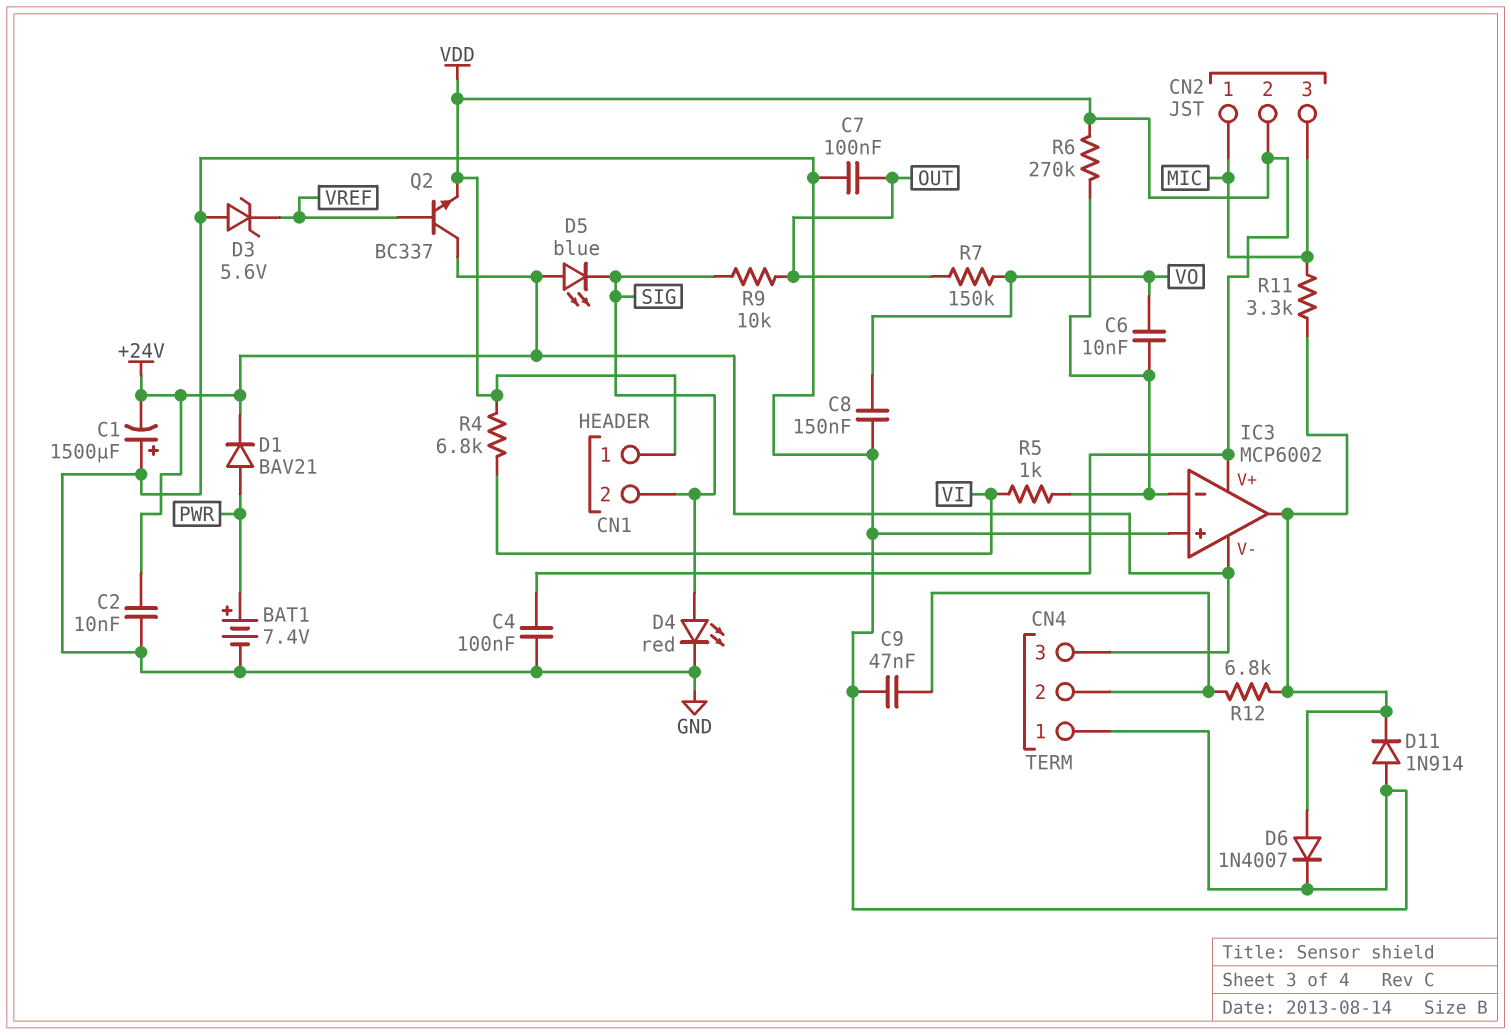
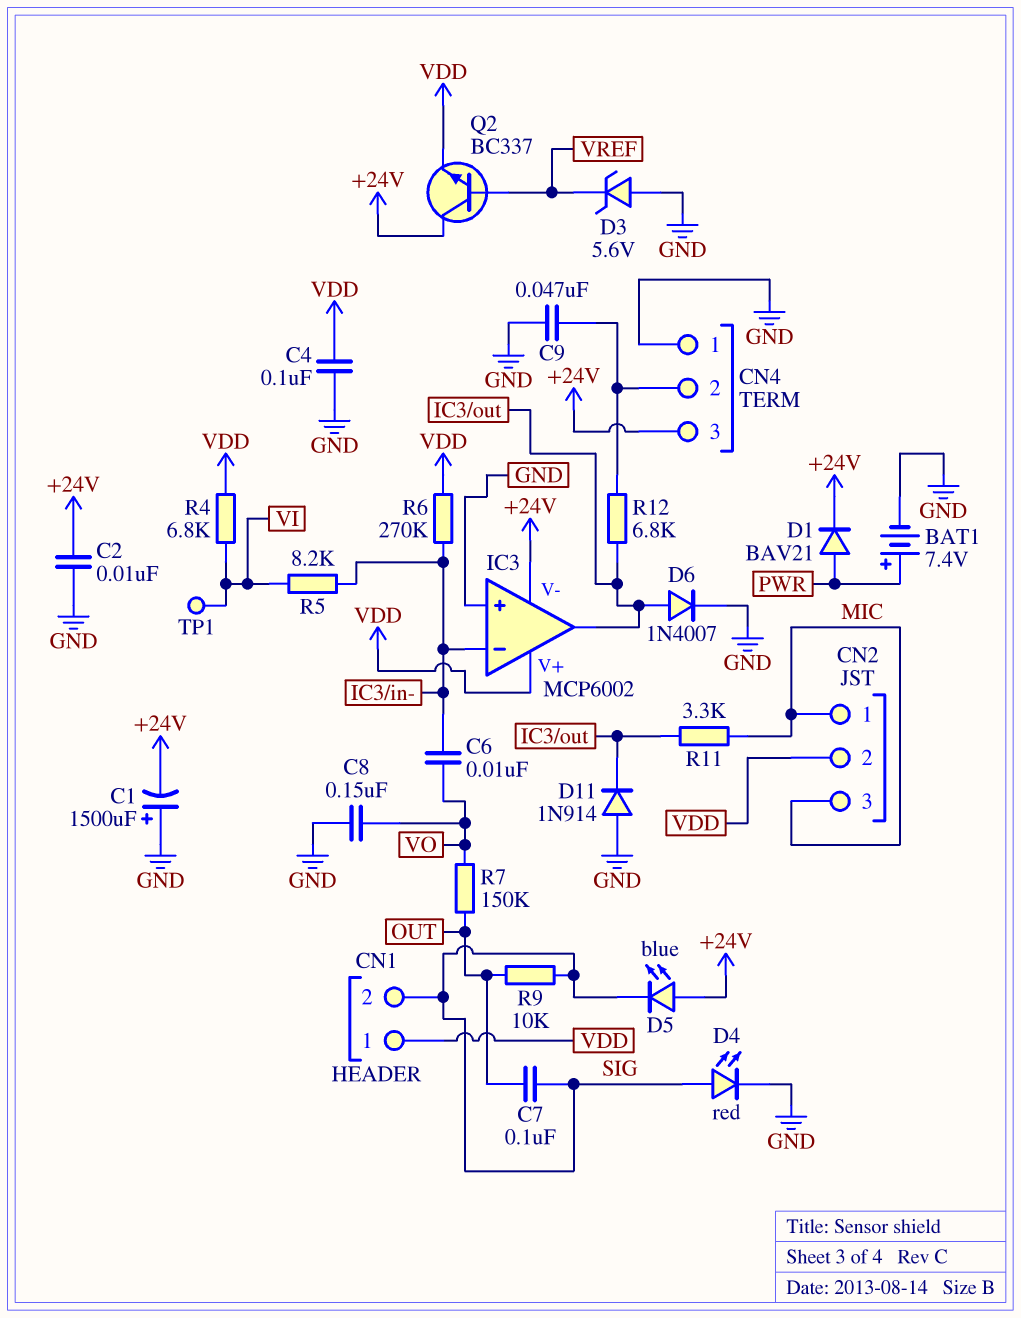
C7: 100nF (GND, OUT) -> 100nF (OUT, SIG)
R5: 1k (IC3/in-, VI) -> 8.2k (IC3/in-, VI)
TP1: none -> test point (VI)

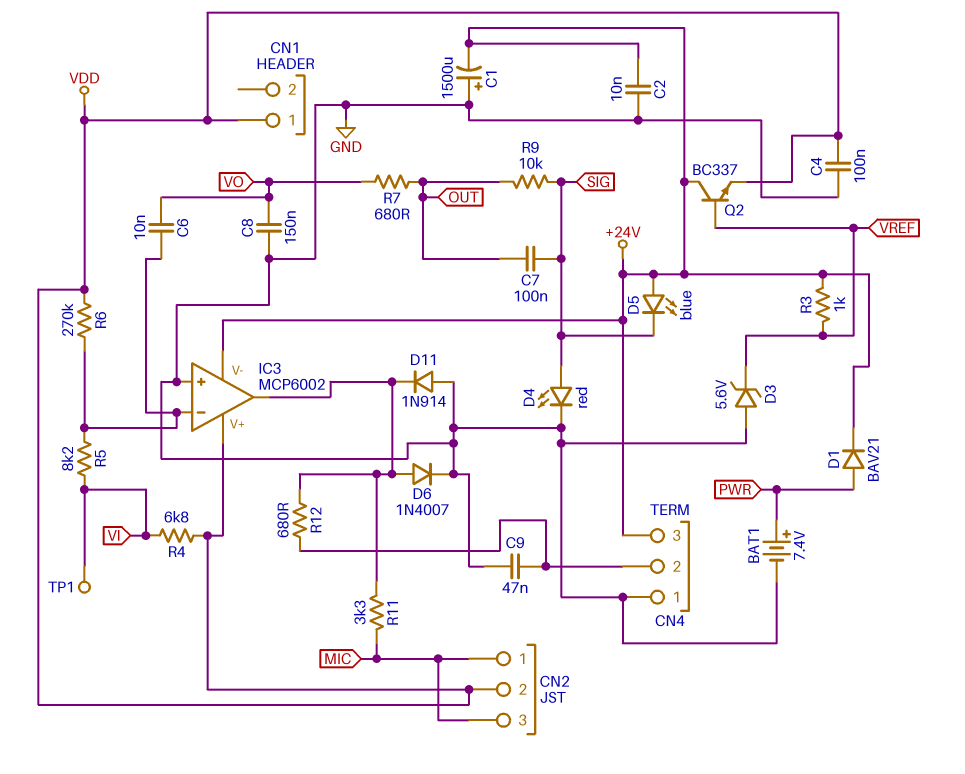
CN1 pin 2: SIG -> none
R3: none -> 1k (+24V, VREF)
R7: 150k (OUT, VO) -> 680 (OUT, VO)
R12: 6.8k (CN4/2, IC3/out) -> 680 (CN4/2, IC3/out)

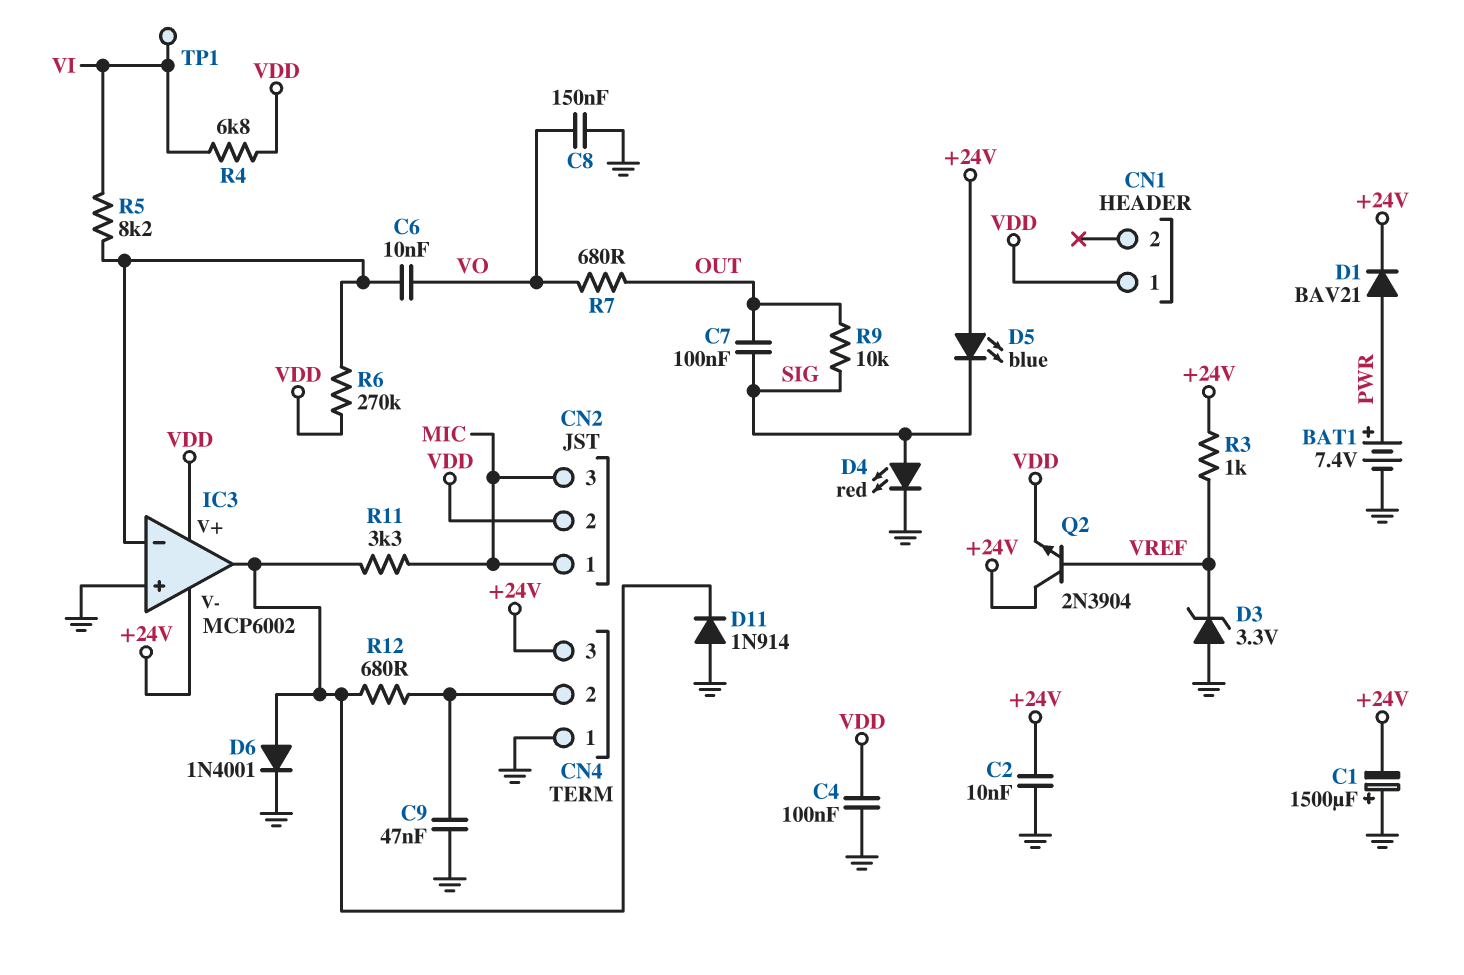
D3: zener 5.6V (A GND, K VREF) -> zener 3.3V (A GND, K VREF)
D6: diode 1N4007 (A IC3/out, K GND) -> diode 1N4001 (A IC3/out, K GND)
Q2: NPN BC337 (B VREF, C +24V, E VDD) -> NPN 2N3904 (B VREF, C +24V, E VDD)

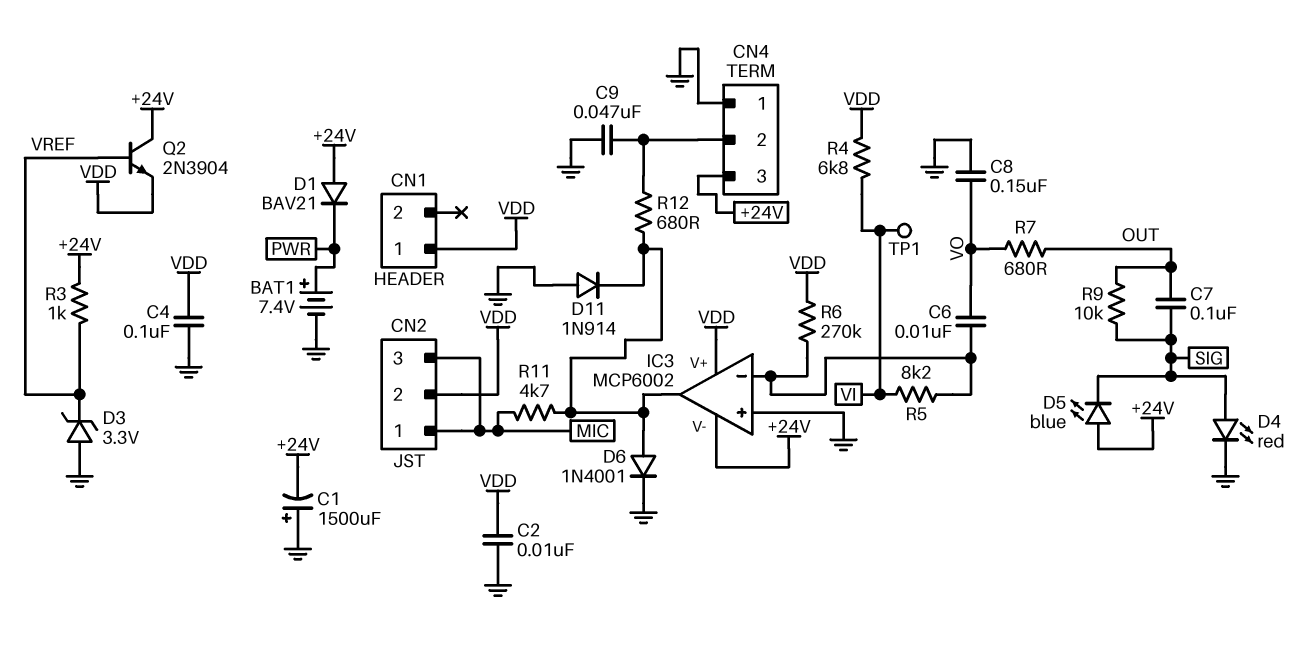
C2: 10nF (+24V, GND) -> 10nF (GND, VDD)
D1: diode BAV21 (A PWR, K +24V) -> diode BAV21 (A +24V, K PWR)
R11: 3.3k (IC3/out, MIC) -> 4.7k (IC3/out, MIC)

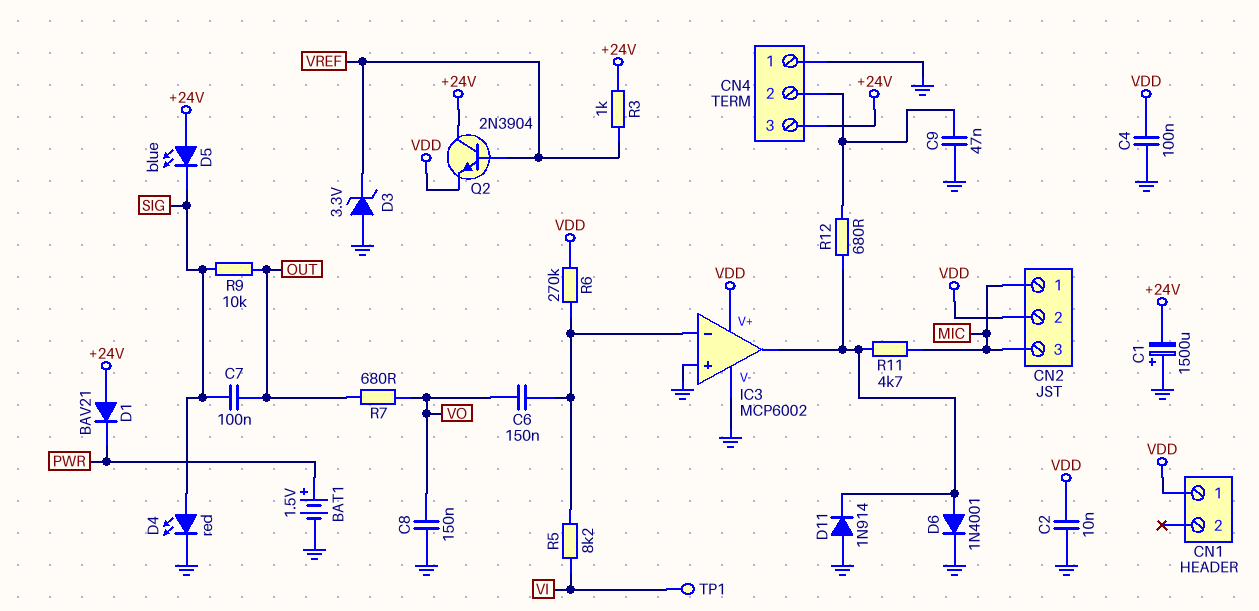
BAT1: 7.4V (plus PWR, minus GND) -> 1.5V (plus PWR, minus GND)
C6: 10nF (IC3/in-, VO) -> 150nF (IC3/in-, VO)
IC3 pin V-: +24V -> GND
R4: 6.8k (VDD, VI) -> none

